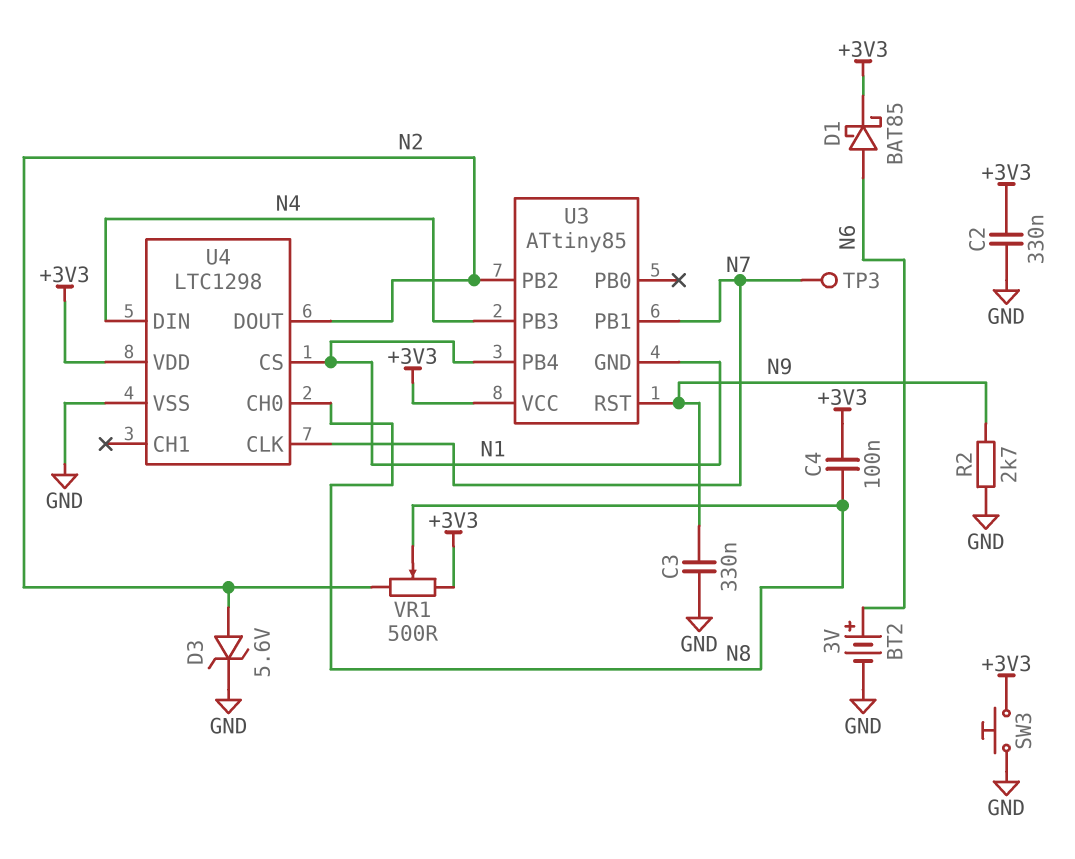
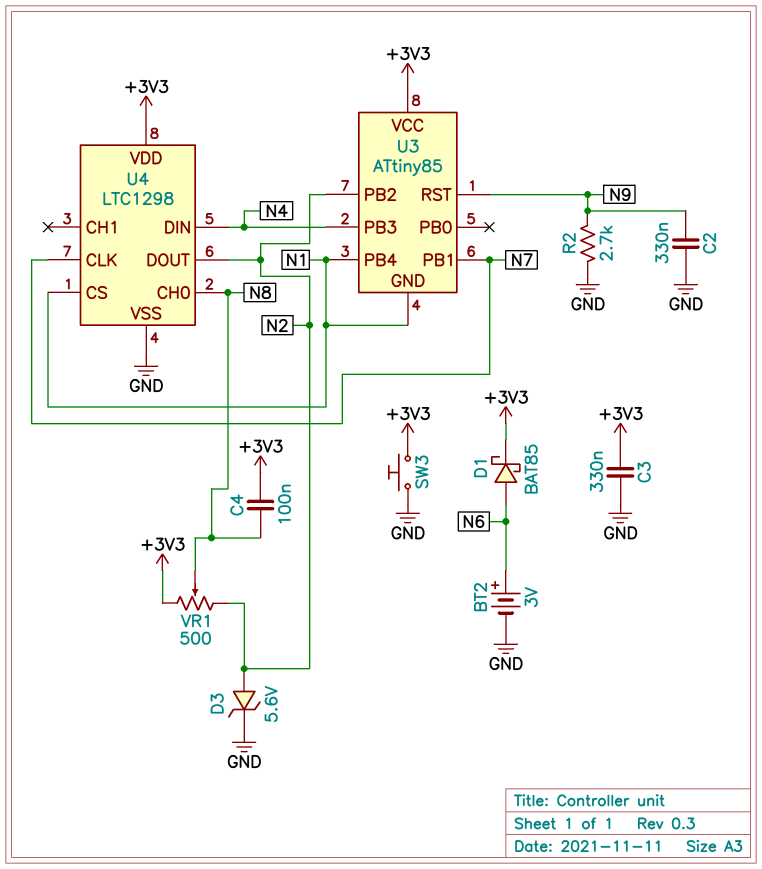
C2: 330nF (+3V3, GND) -> 330nF (GND, N9)
C3: 330nF (GND, N9) -> 330nF (+3V3, GND)
TP3: test point (N7) -> none

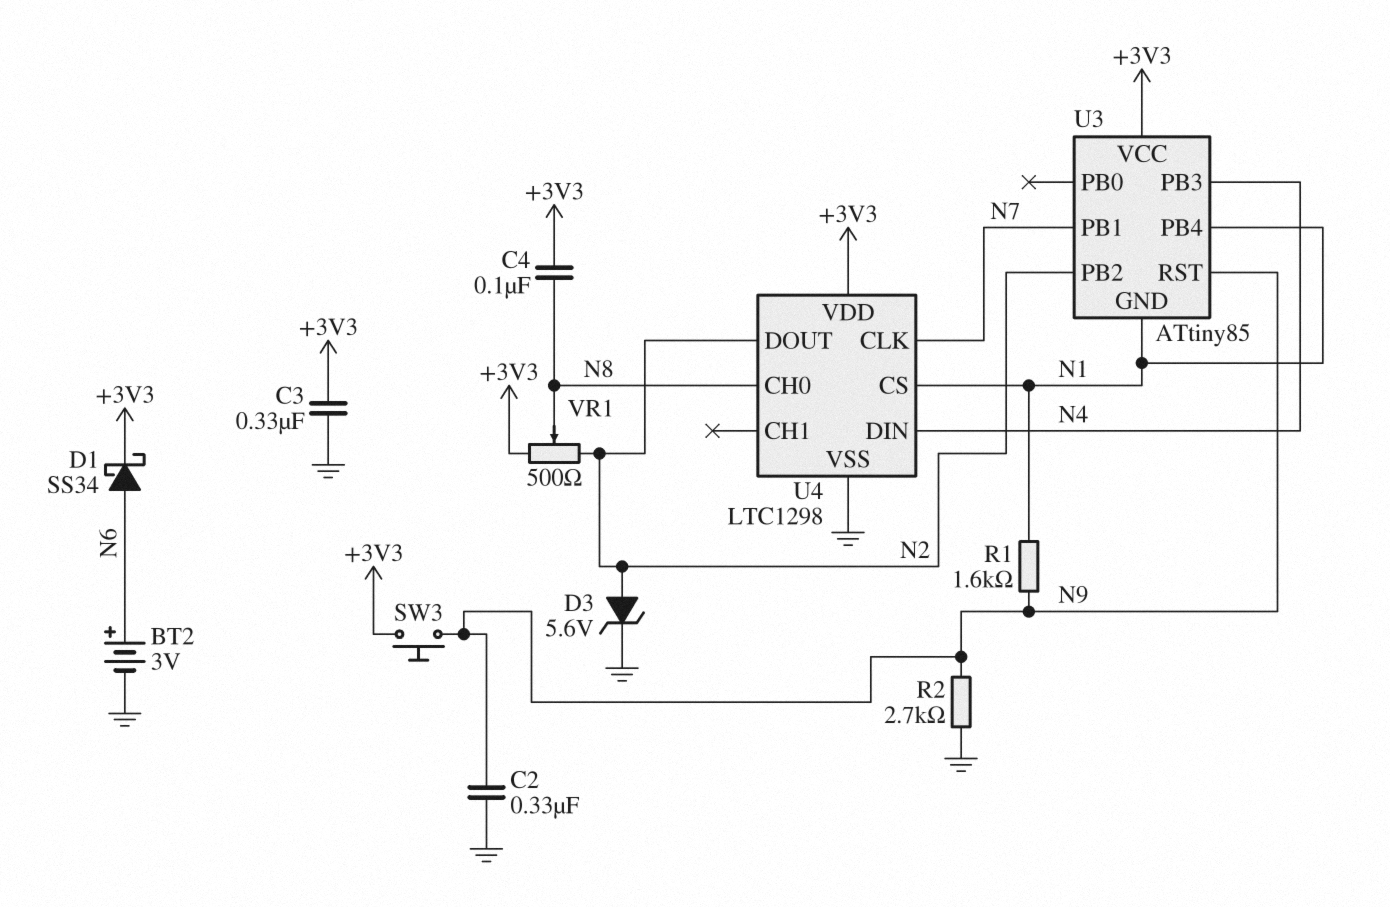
D1: schottky BAT85 (A N6, K +3V3) -> schottky SS34 (A N6, K +3V3)
R1: none -> 1.6k (N1, N9)
SW3: button (+3V3, GND) -> button (+3V3, N9)

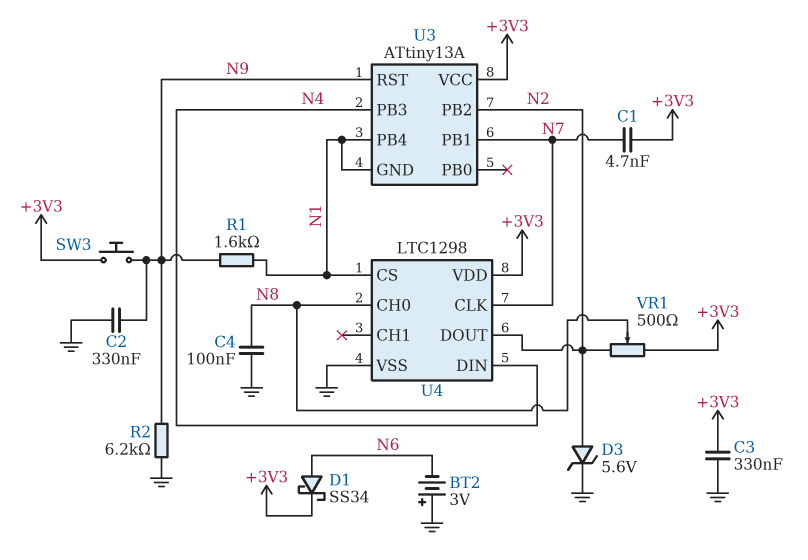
BT2: 3V (plus N6, minus GND) -> 3V (plus GND, minus N6)
C1: none -> 4.7nF (+3V3, N7)
C4: 100nF (+3V3, N8) -> 100nF (GND, N8)
R2: 2.7k (GND, N9) -> 6.2k (GND, N9)
U3: ATtiny85 -> ATtiny13A

